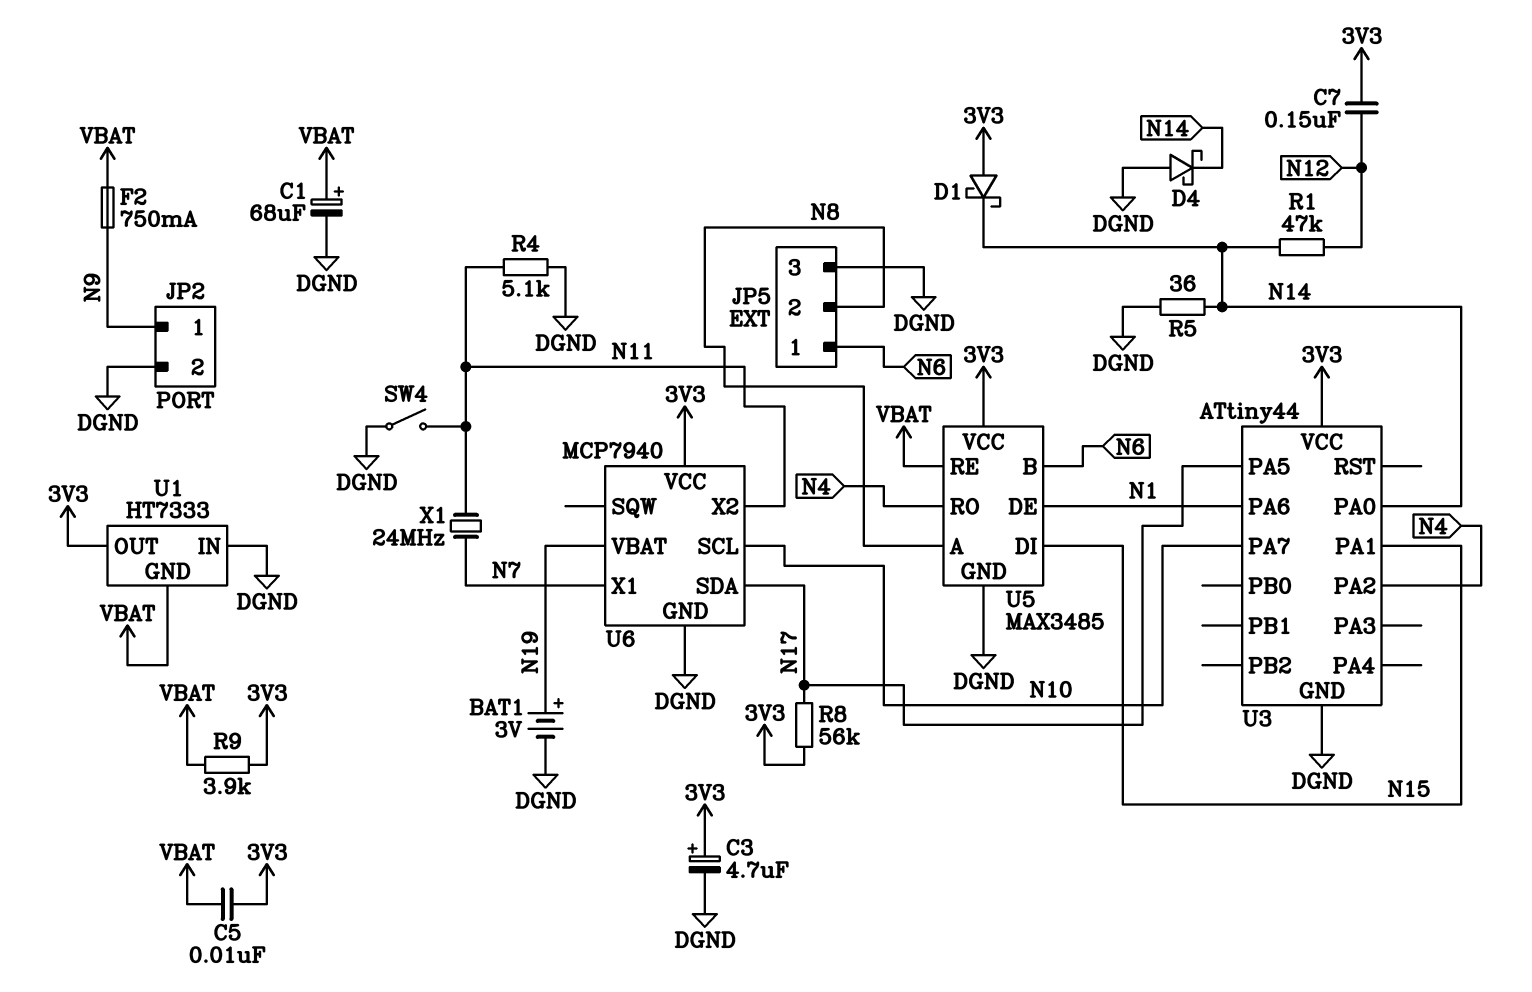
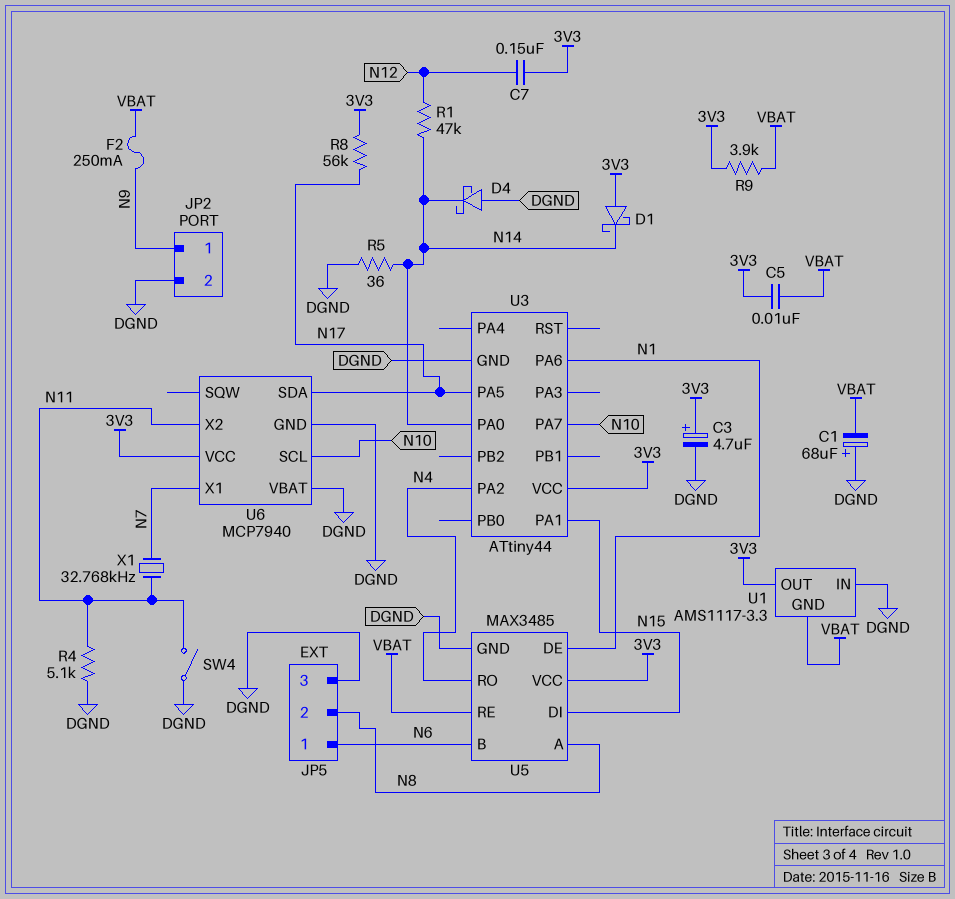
BAT1: 3V (plus N19, minus DGND) -> none
C1: 68uF (plus VBAT, minus DGND) -> 68uF (plus DGND, minus VBAT)
F2: 750mA (N9, VBAT) -> 250mA (N9, VBAT)
U1: HT7333 -> AMS1117-3.3
U6 pin VBAT: N19 -> DGND
X1: 24MHz (N7, N11) -> 32.768kHz (N7, N11)

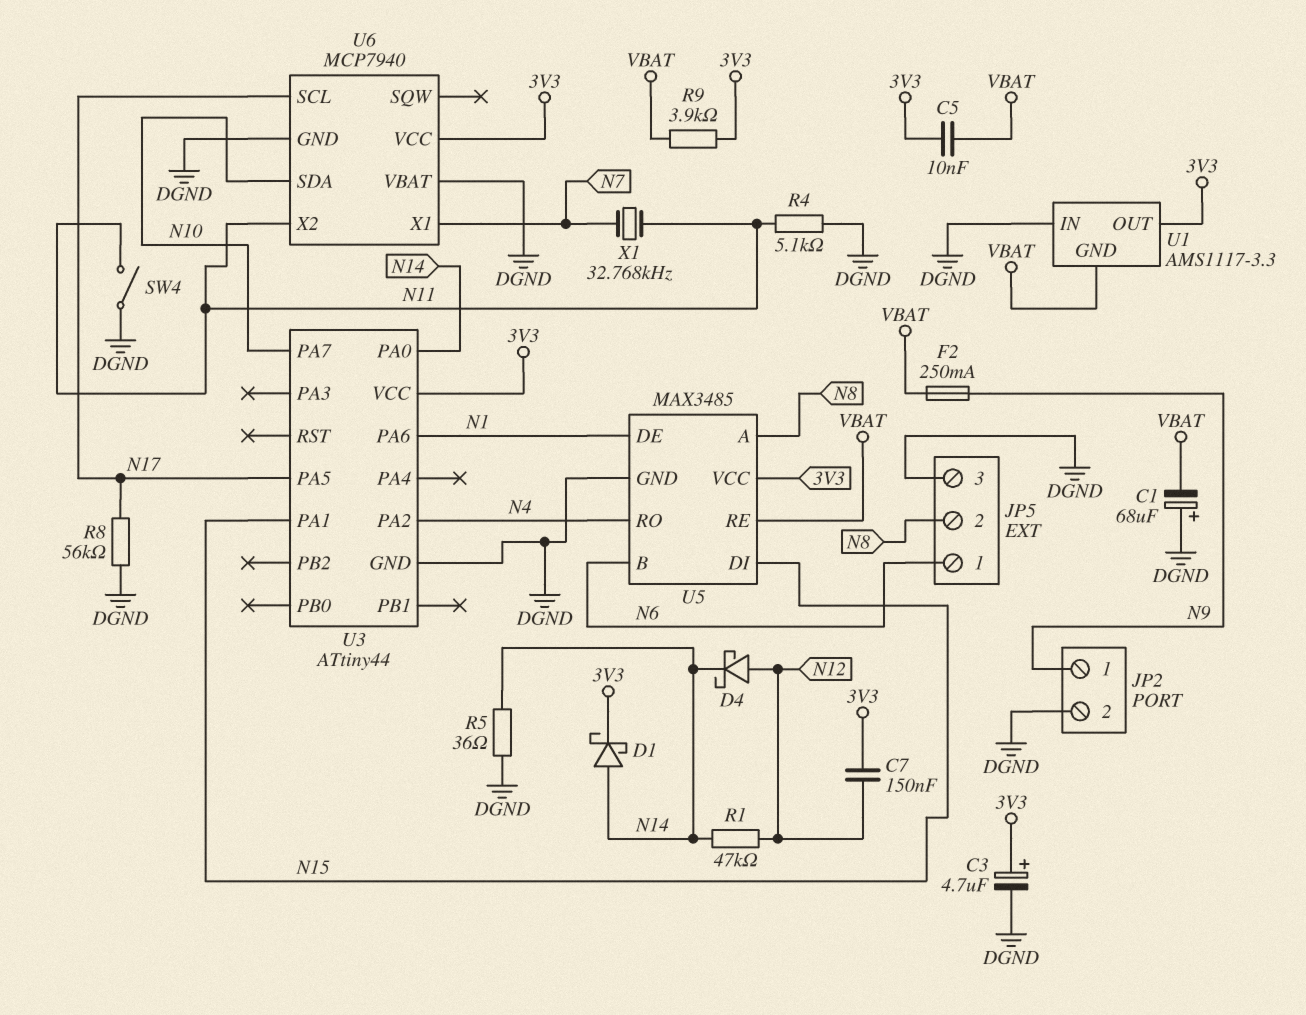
D1: schottky (A 3V3, K N14) -> schottky (A N14, K 3V3)
D4: schottky (A DGND, K N14) -> schottky (A N12, K N14)
R8: 56k (3V3, N17) -> 56k (DGND, N17)
U6 pin SCL: N10 -> N17
U6 pin SDA: N17 -> N10

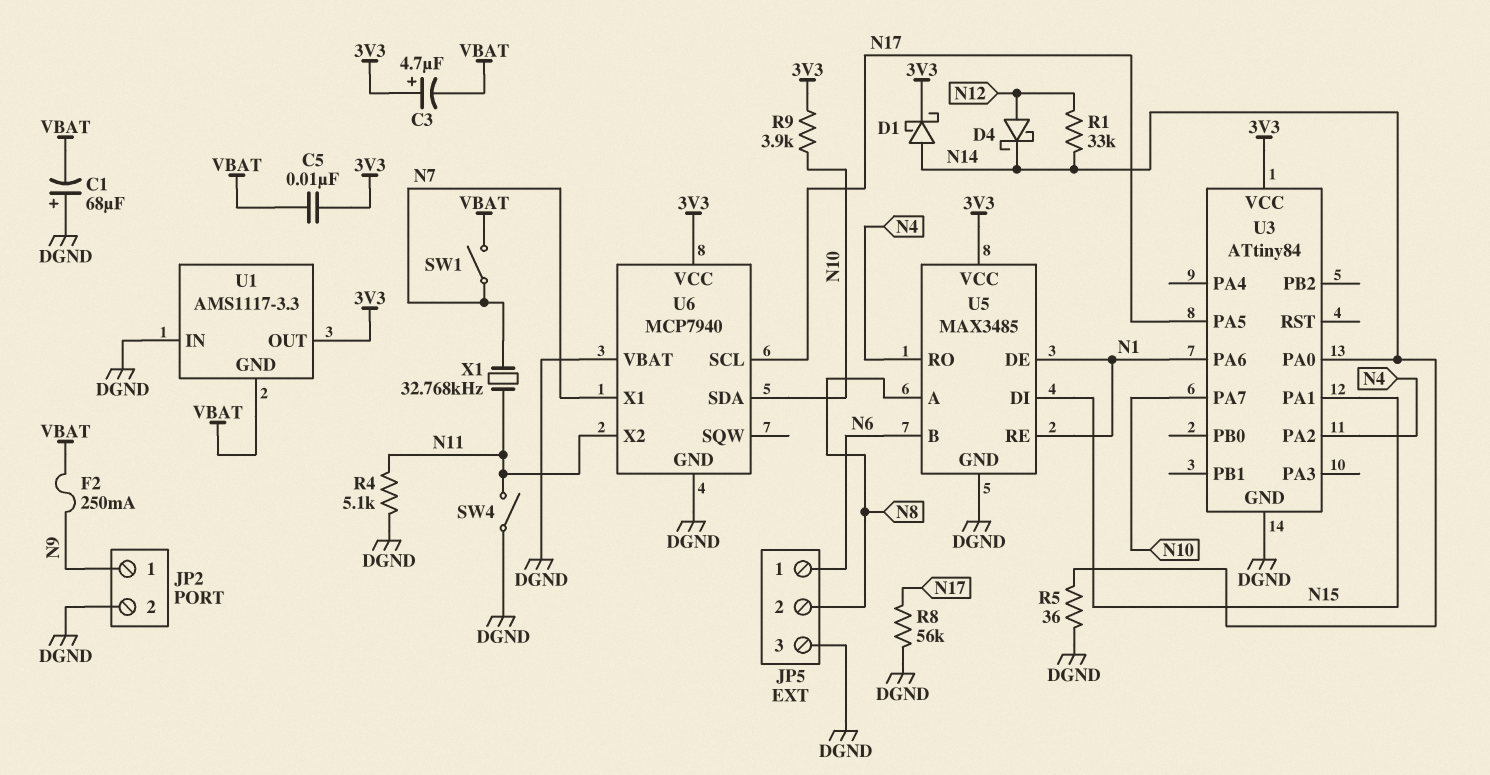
C3: 4.7uF (plus 3V3, minus DGND) -> 4.7uF (plus 3V3, minus VBAT)
C7: 150nF (3V3, N12) -> none
R1: 47k (N12, N14) -> 33k (N12, N14)
R9: 3.9k (3V3, VBAT) -> 3.9k (3V3, N10)
SW1: none -> switch (N7, VBAT)
U3: ATtiny44 -> ATtiny84
U5 pin RE: VBAT -> N1

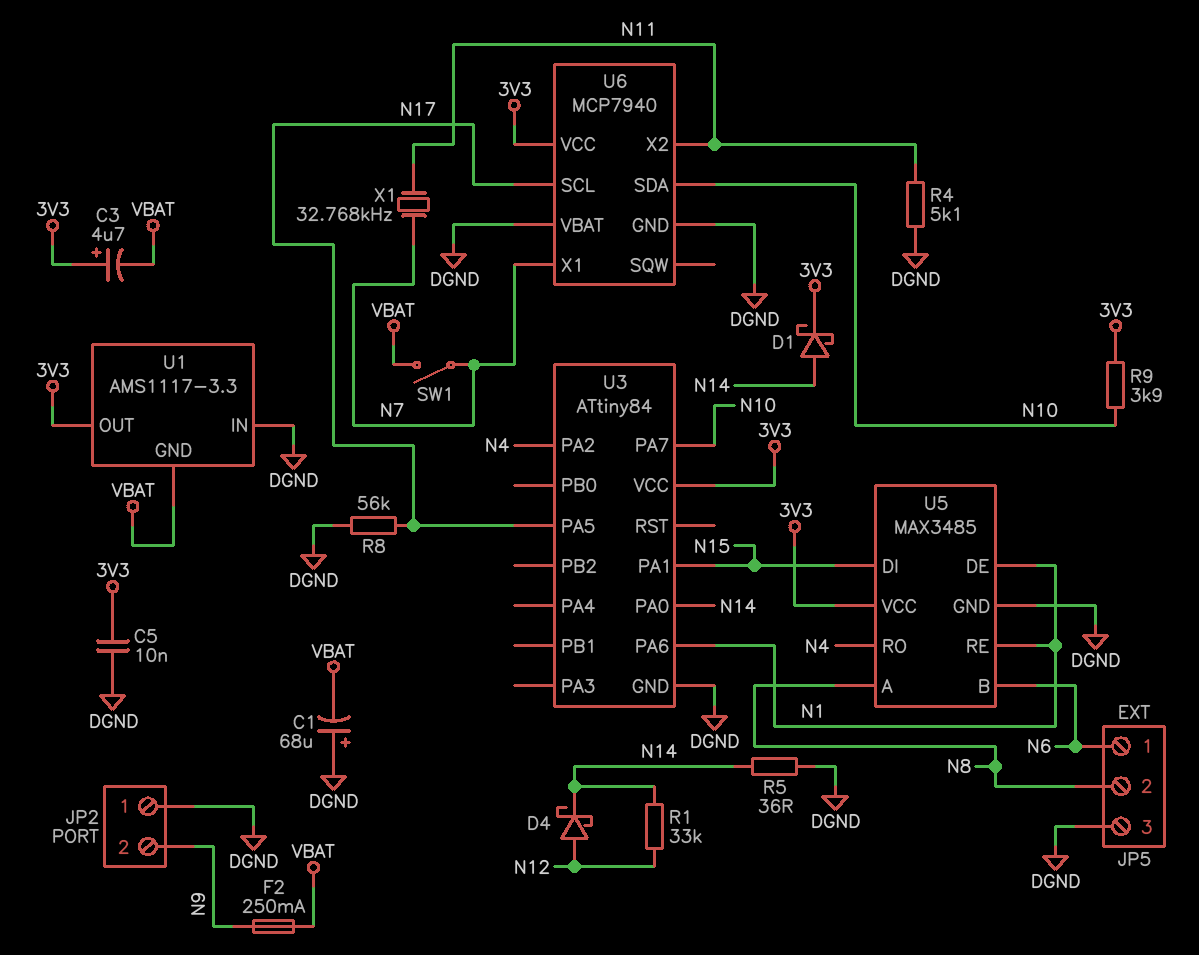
C5: 10nF (3V3, VBAT) -> 10nF (3V3, DGND)
JP2 pin 1: N9 -> DGND
JP2 pin 2: DGND -> N9
SW4: switch (DGND, N11) -> none

